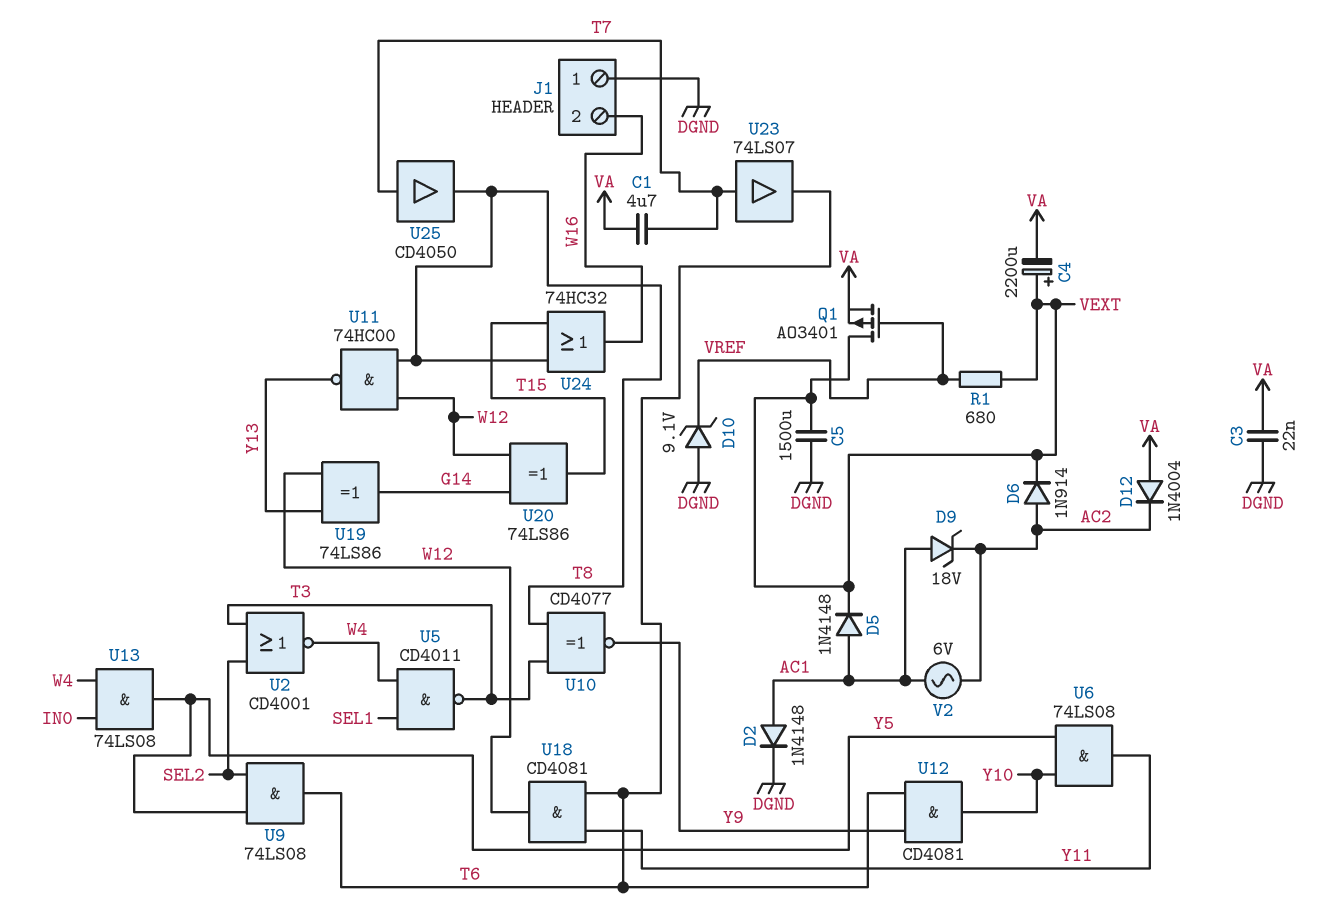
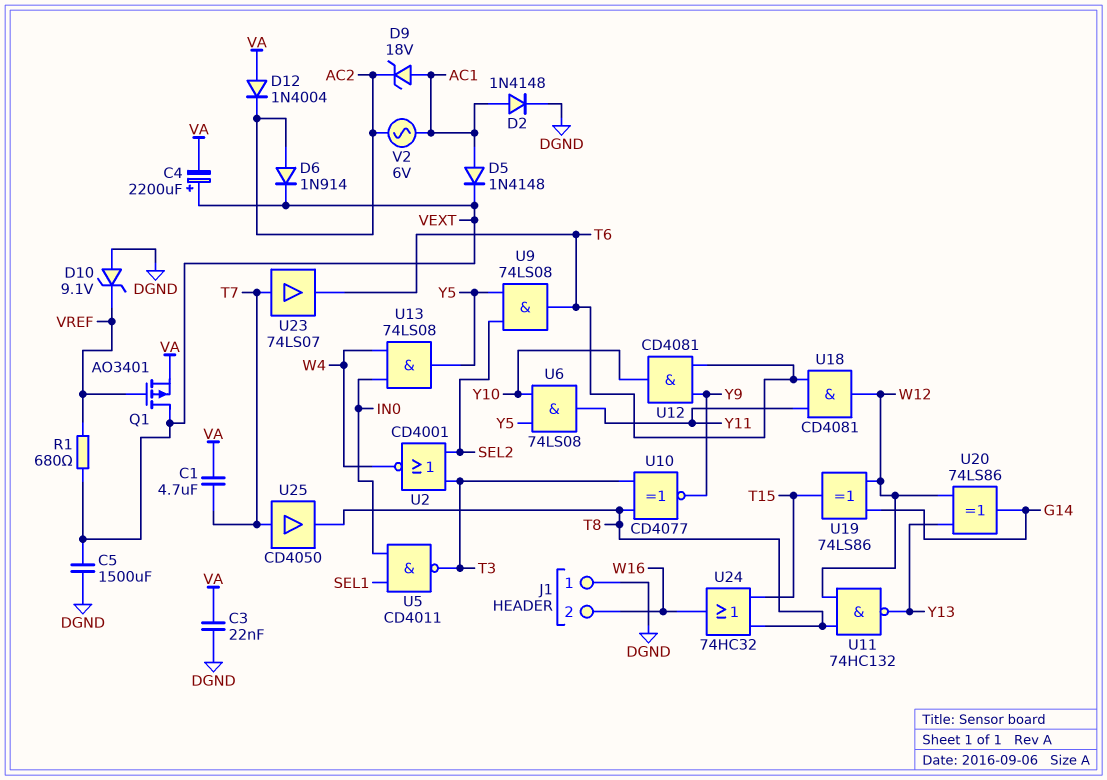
U5: NAND CD4011 (in SEL1, in W4, out T3) -> NAND CD4011 (in IN0, in SEL1, out T3)
U11: NAND 74HC00 (in T8, in W12, out Y13) -> NAND 74HC132 (in T8, in W12, out Y13)
U19: XOR 74LS86 (in W12, in Y13, out G14) -> XOR 74LS86 (in G14, in W12, out T15)
U20: XOR 74LS86 (in G14, in W12, out T15) -> XOR 74LS86 (in W12, in Y13, out G14)

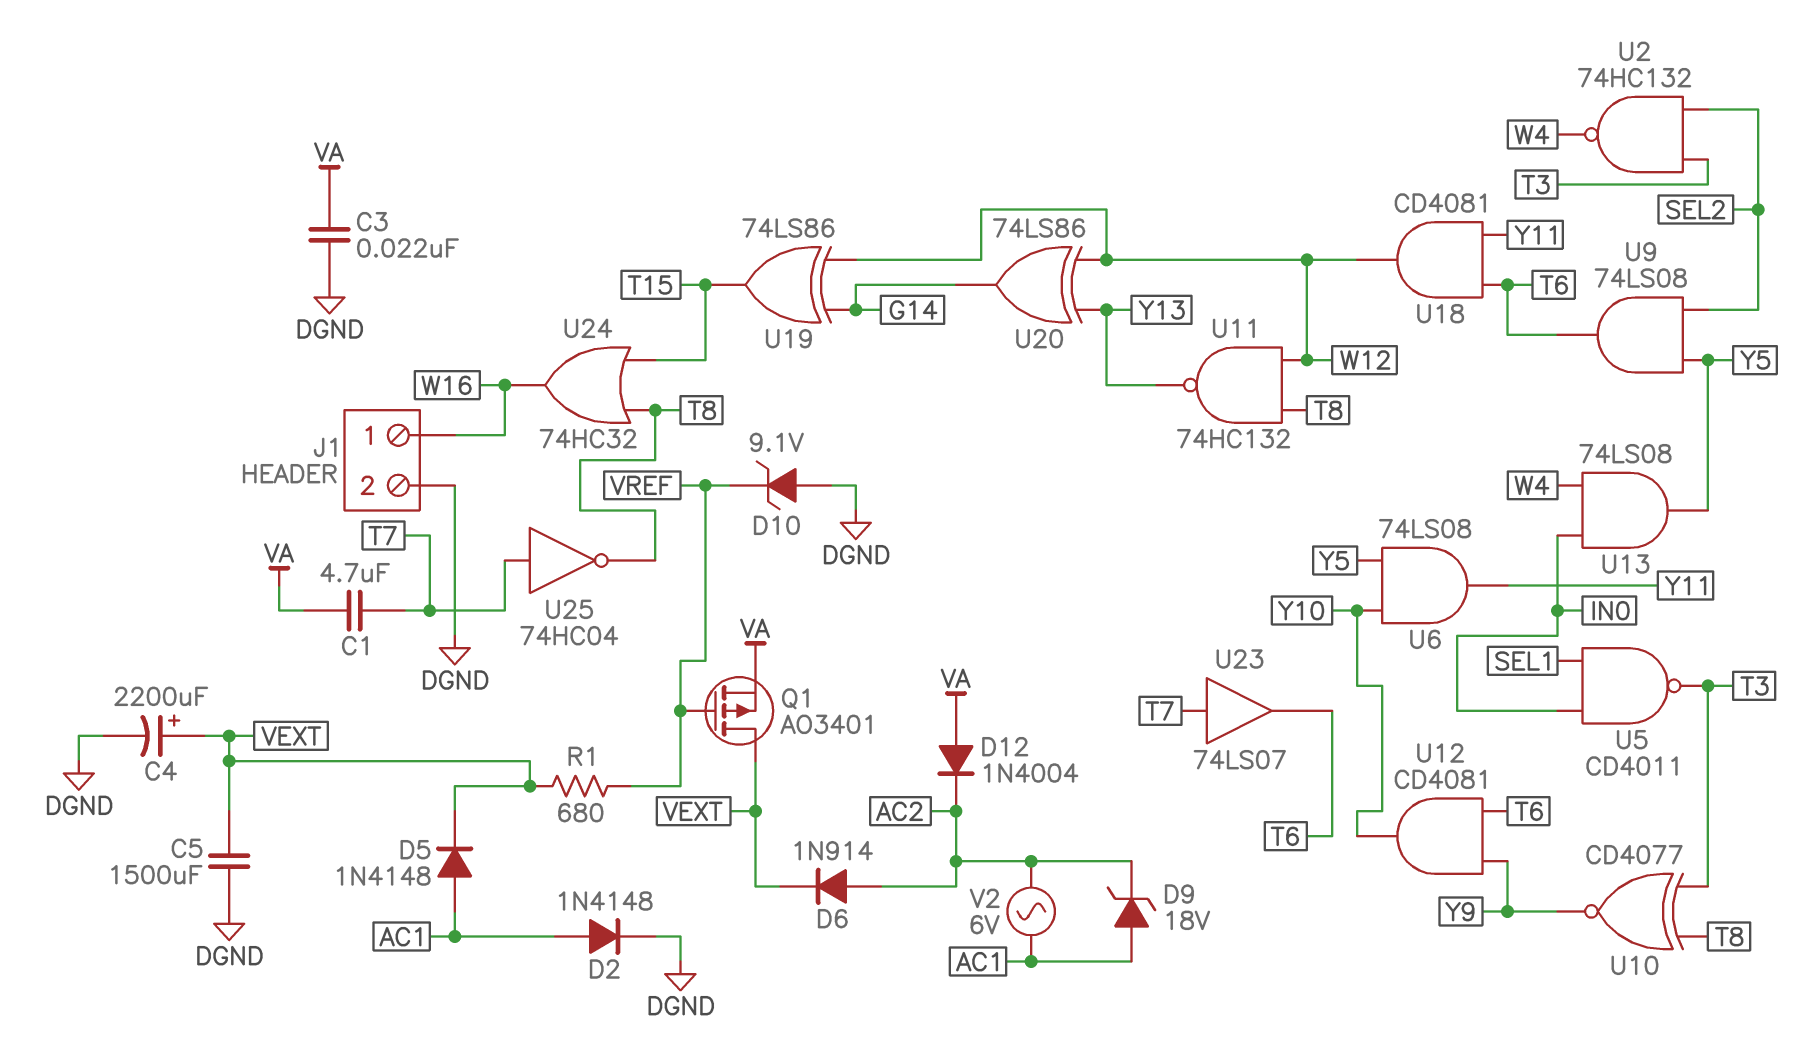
C4: 2200uF (plus VEXT, minus VA) -> 2200uF (plus VEXT, minus DGND)
J1 pin 1: DGND -> W16
J1 pin 2: W16 -> DGND
U2: NOR CD4001 (in SEL2, in T3, out W4) -> NAND 74HC132 (in SEL2, in T3, out W4)
U25: buffer CD4050 (in T7, out T8) -> NOT 74HC04 (in T7, out T8)

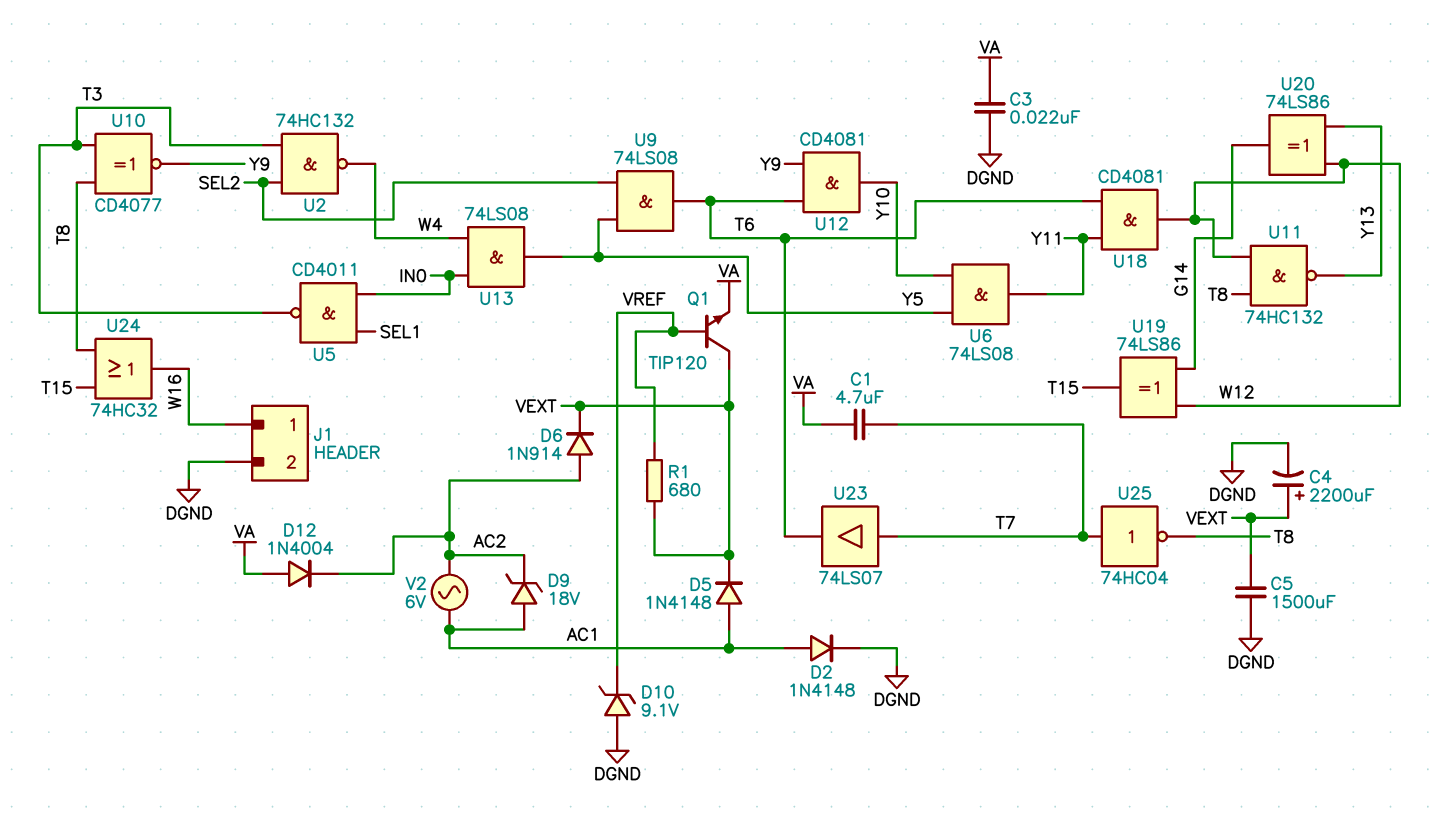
Q1: PMOS AO3401 (G VREF, D VEXT, S VA) -> NPN TIP120 (B VREF, C VEXT, E VA)

